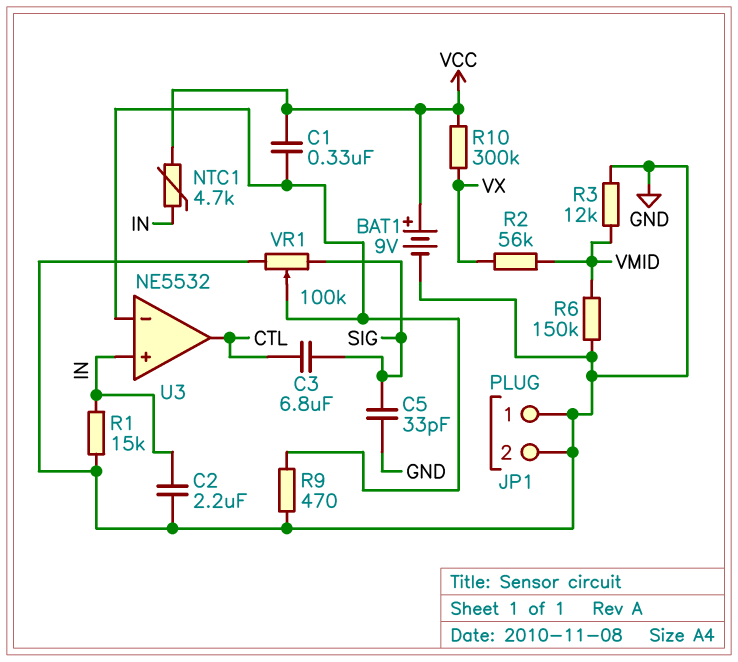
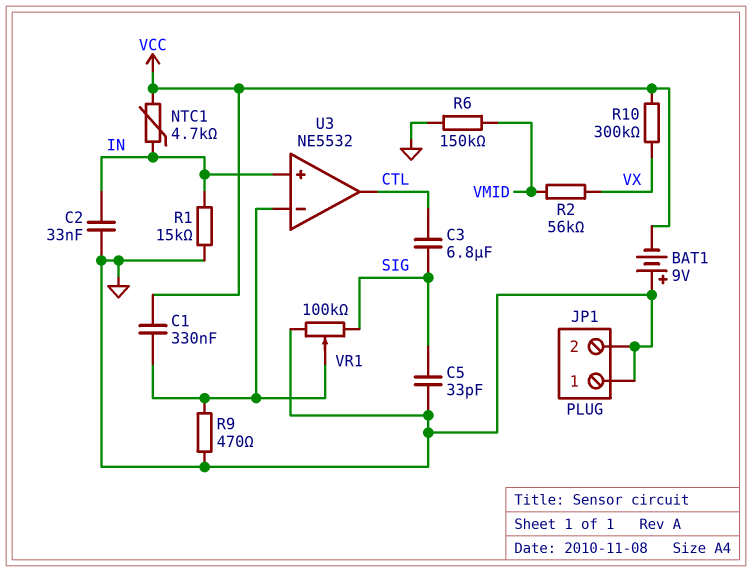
BAT1: 9V (plus VCC, minus GND) -> 9V (plus GND, minus VCC)
C2: 2.2uF (GND, IN) -> 33nF (GND, IN)
R3: 12k (GND, VMID) -> none

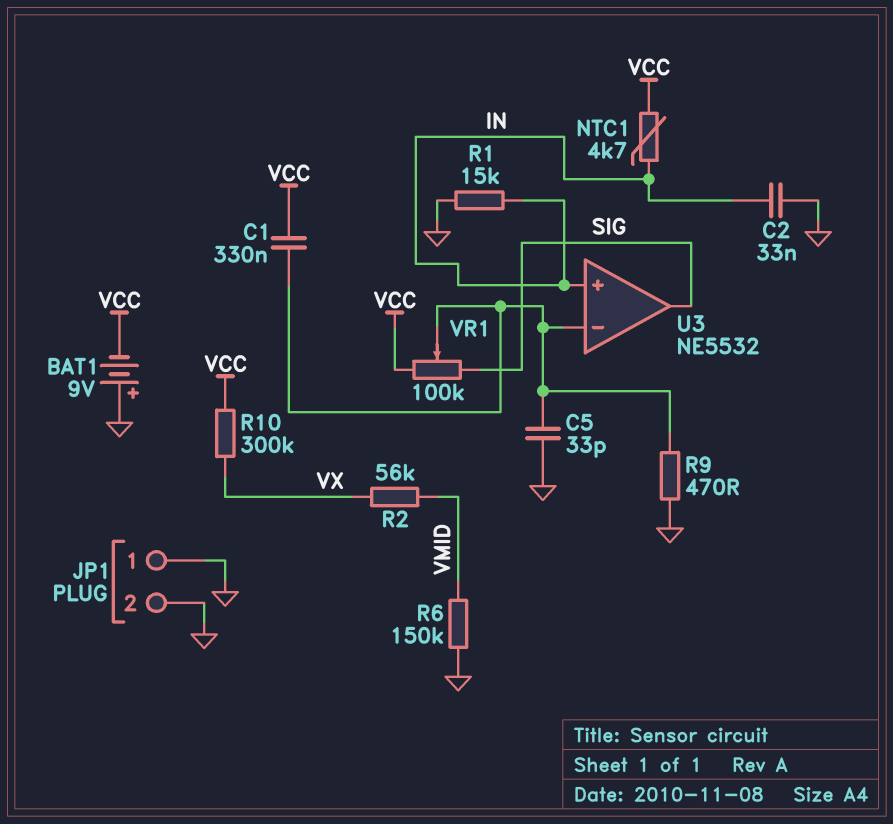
C3: 6.8uF (CTL, SIG) -> none
C5: 33pF (GND, SIG) -> 33pF (GND, U3/in-)
U3 pin out: CTL -> SIG
VR1: 100k (GND, SIG, wiper U3/in-) -> 100k (SIG, VCC, wiper U3/in-)

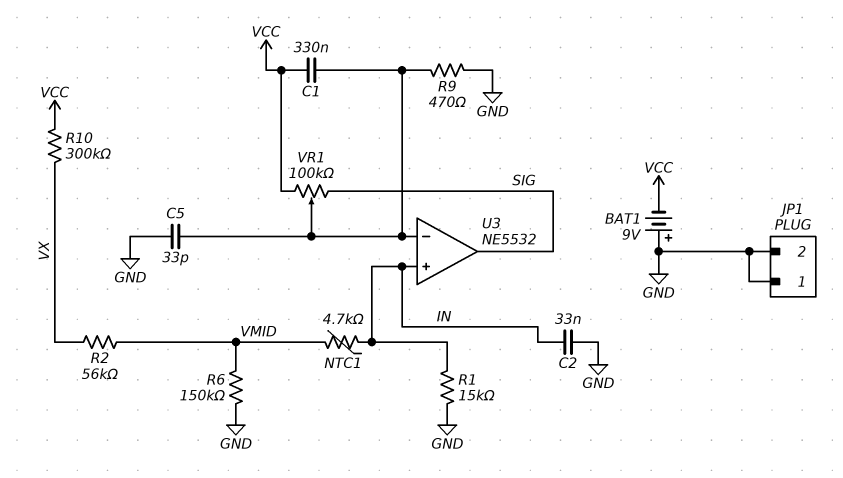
NTC1: 4.7k (IN, VCC) -> 4.7k (IN, VMID)

